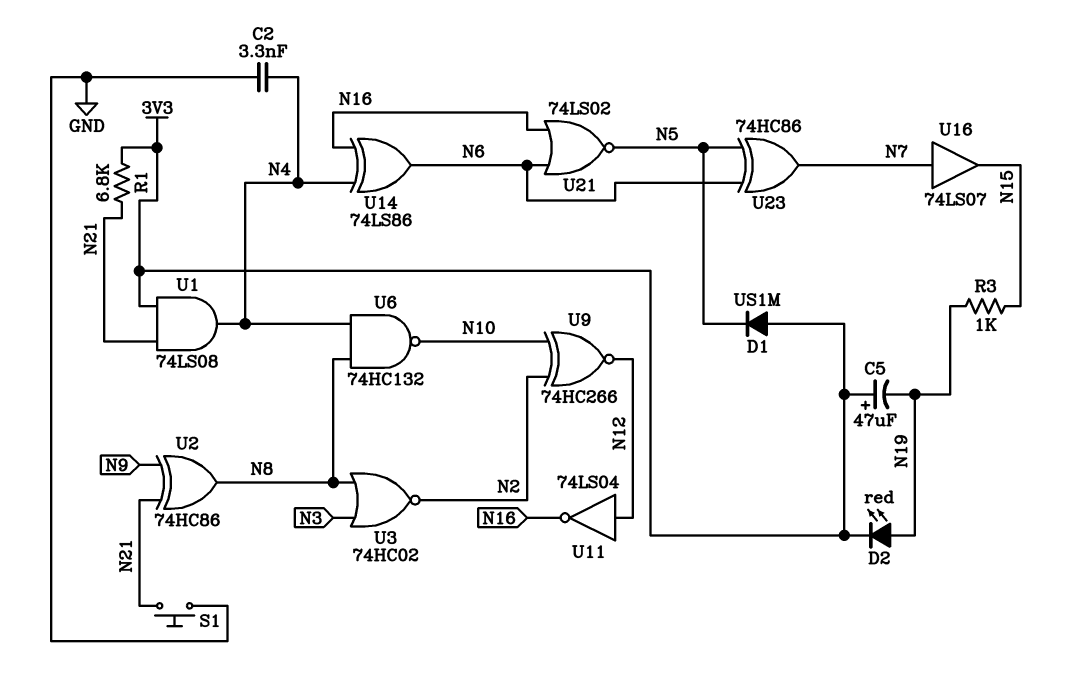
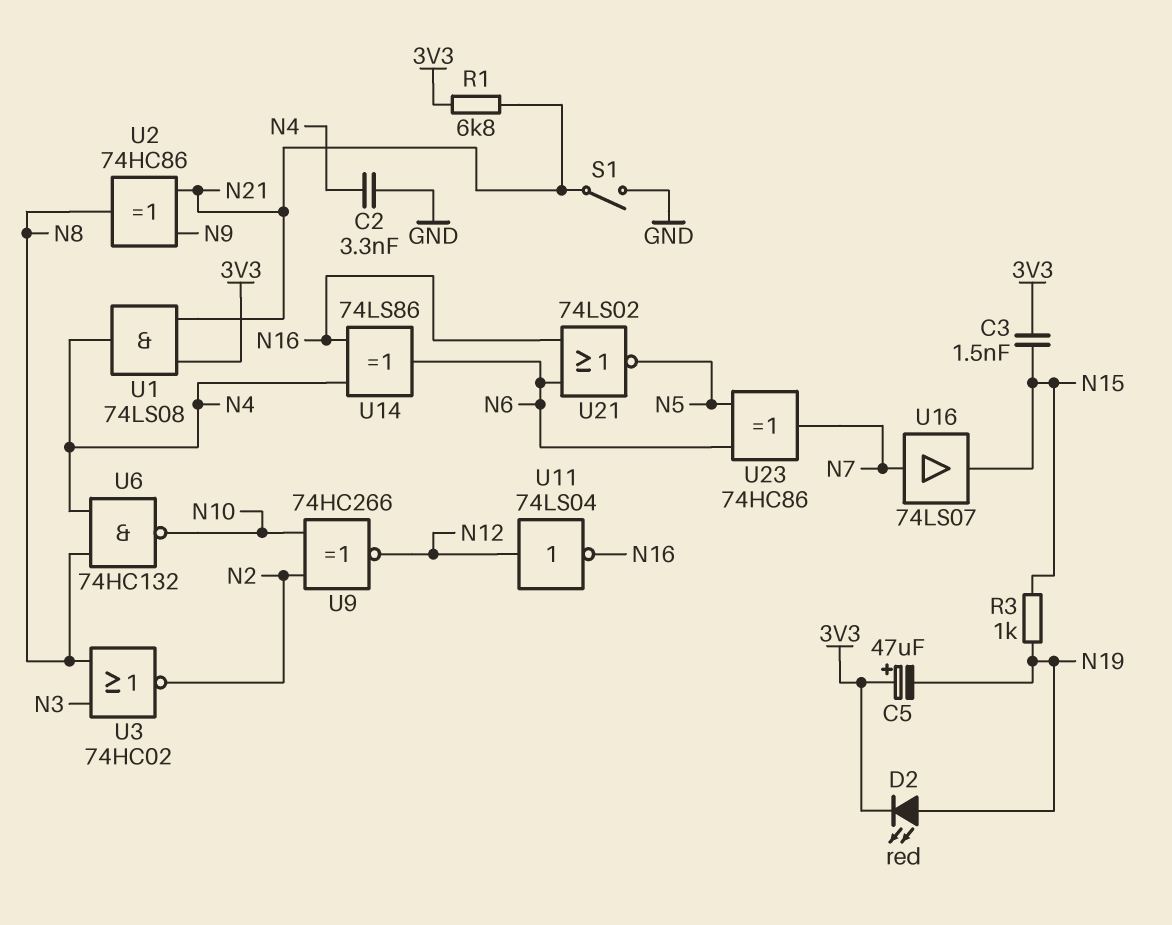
C3: none -> 1.5nF (3V3, N15)
D1: diode US1M (A 3V3, K N5) -> none
S1: button (GND, N21) -> switch (GND, N21)

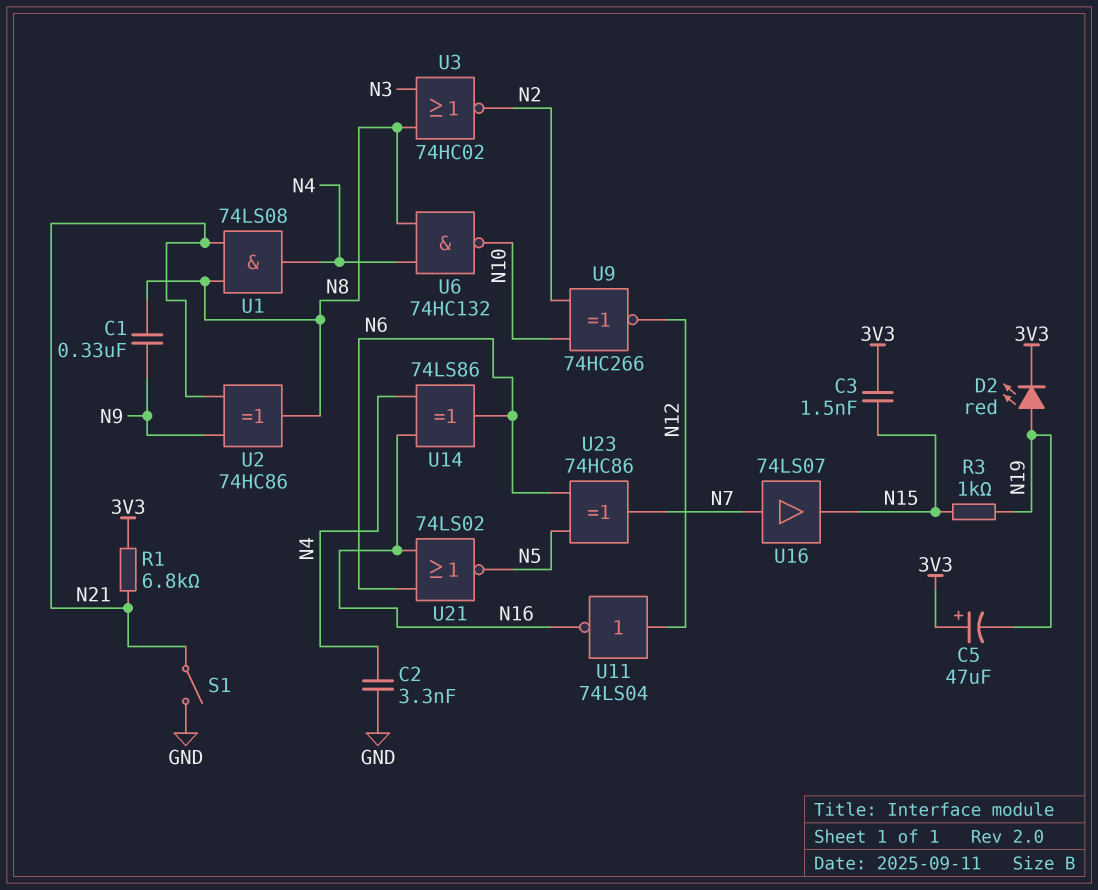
C1: none -> 330nF (N8, N9)
U1: AND 74LS08 (in 3V3, in N21, out N4) -> AND 74LS08 (in N8, in N21, out N4)

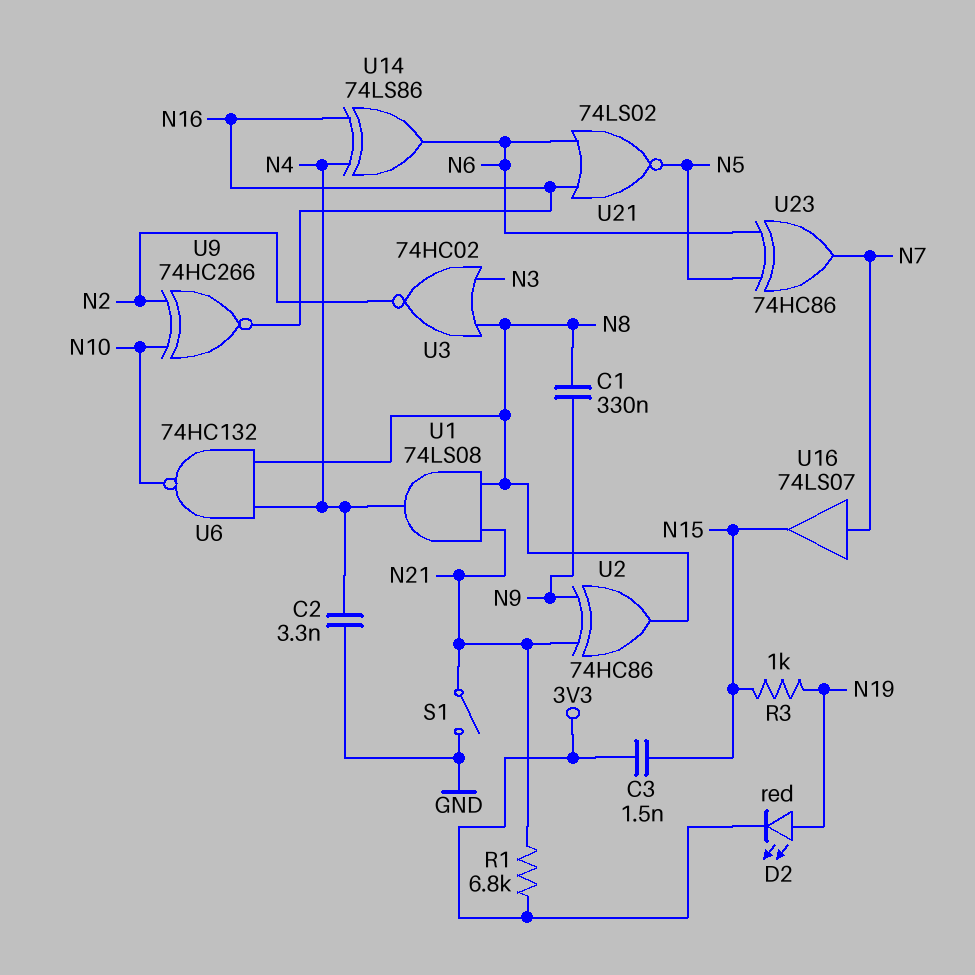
C5: 47uF (plus 3V3, minus N19) -> none
U9: XNOR 74HC266 (in N2, in N10, out N12) -> XNOR 74HC266 (in N2, in N10, out N16)
U11: NOT 74LS04 (in N12, out N16) -> none

